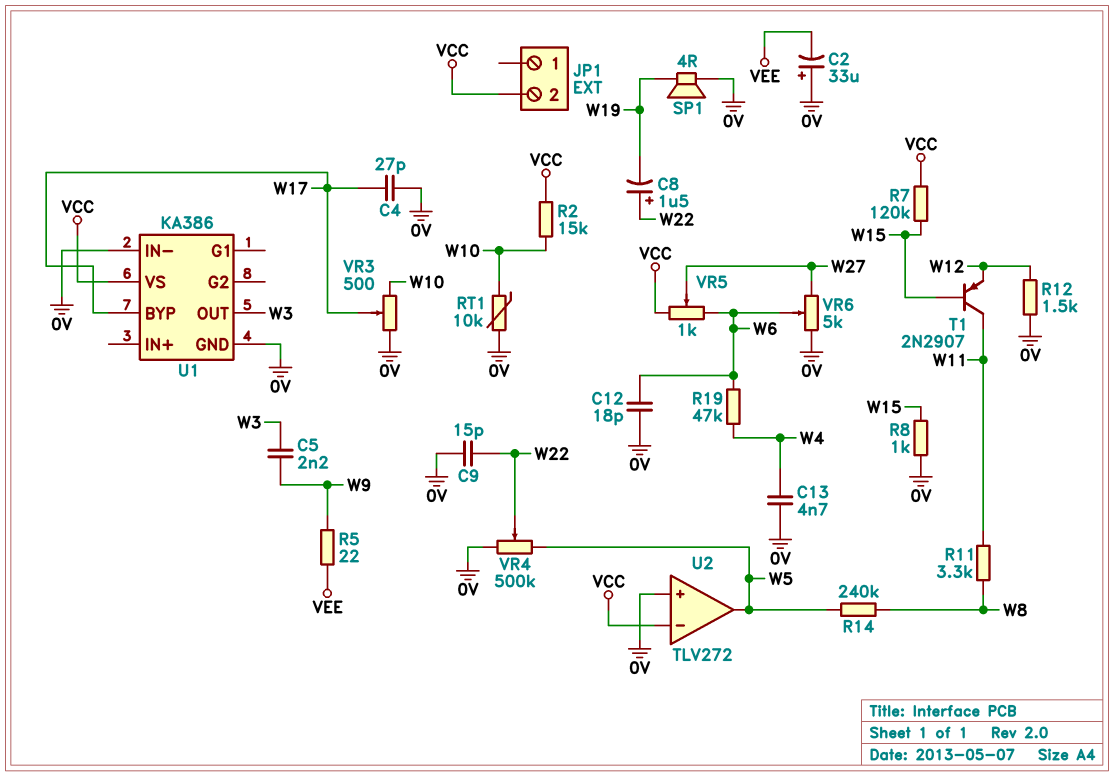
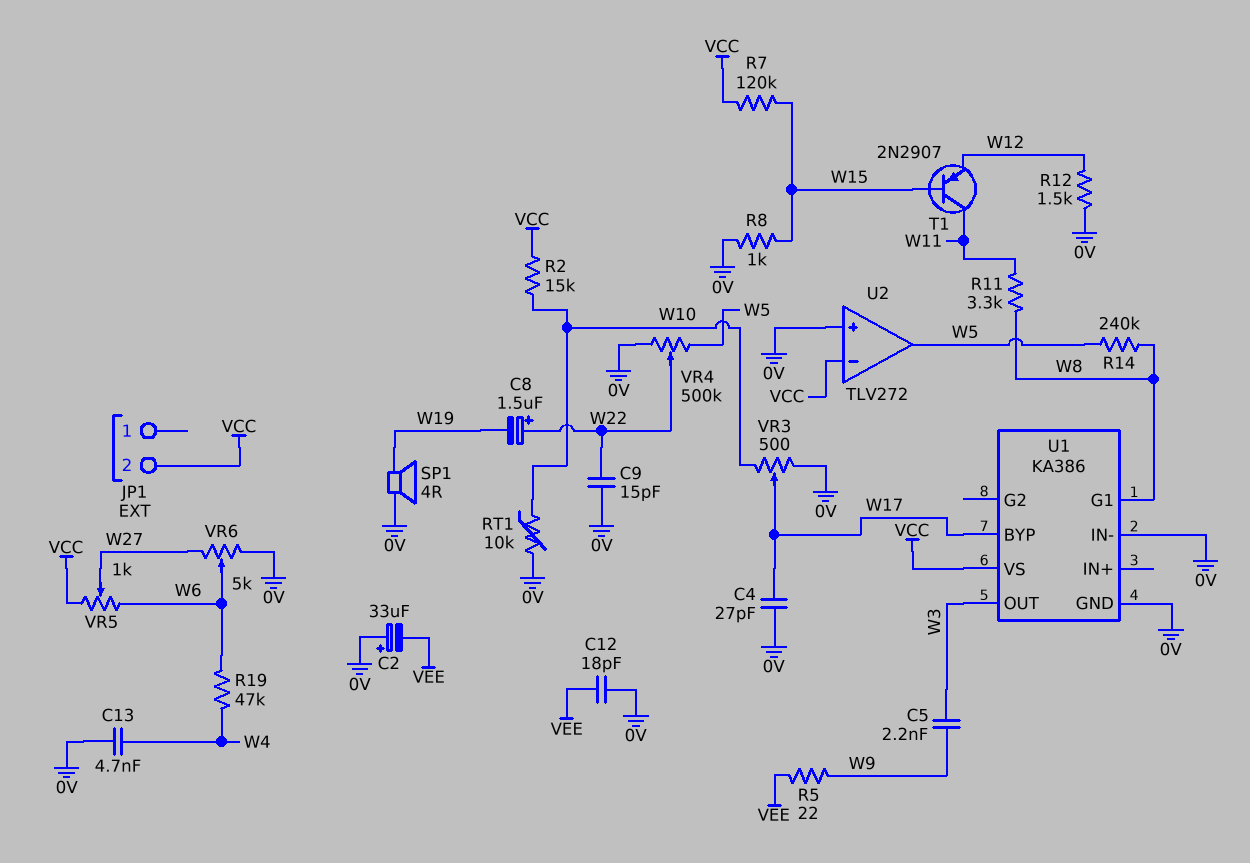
C12: 18pF (0V, W6) -> 18pF (0V, VEE)
U1 pin G1: none -> W8

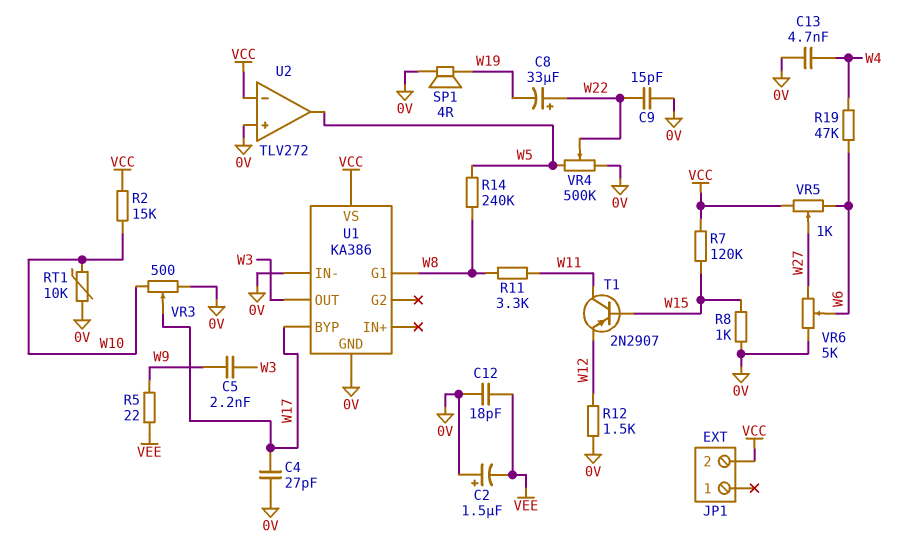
C2: 33uF (plus 0V, minus VEE) -> 1.5uF (plus 0V, minus VEE)
C8: 1.5uF (plus W22, minus W19) -> 33uF (plus W22, minus W19)

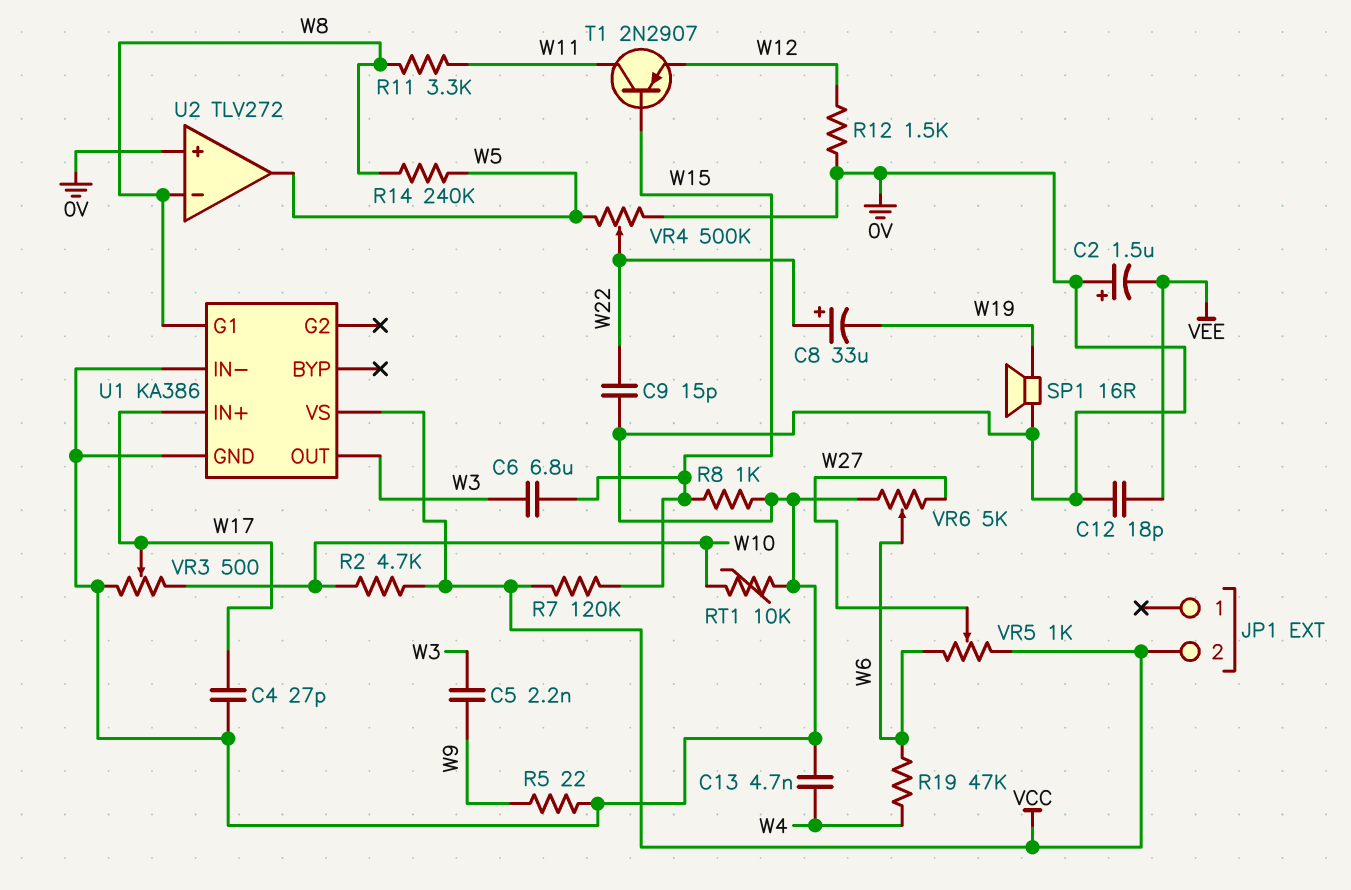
C6: none -> 6.8uF (W3, W15)
R2: 15k (VCC, W10) -> 4.7k (VCC, W10)
R5: 22 (VEE, W9) -> 22 (0V, W9)
SP1: speaker 4R (0V, W19) -> speaker 16R (0V, W19)
U1 pin BYP: W17 -> none
U1 pin IN+: none -> W17
U2 pin in-: VCC -> W8

